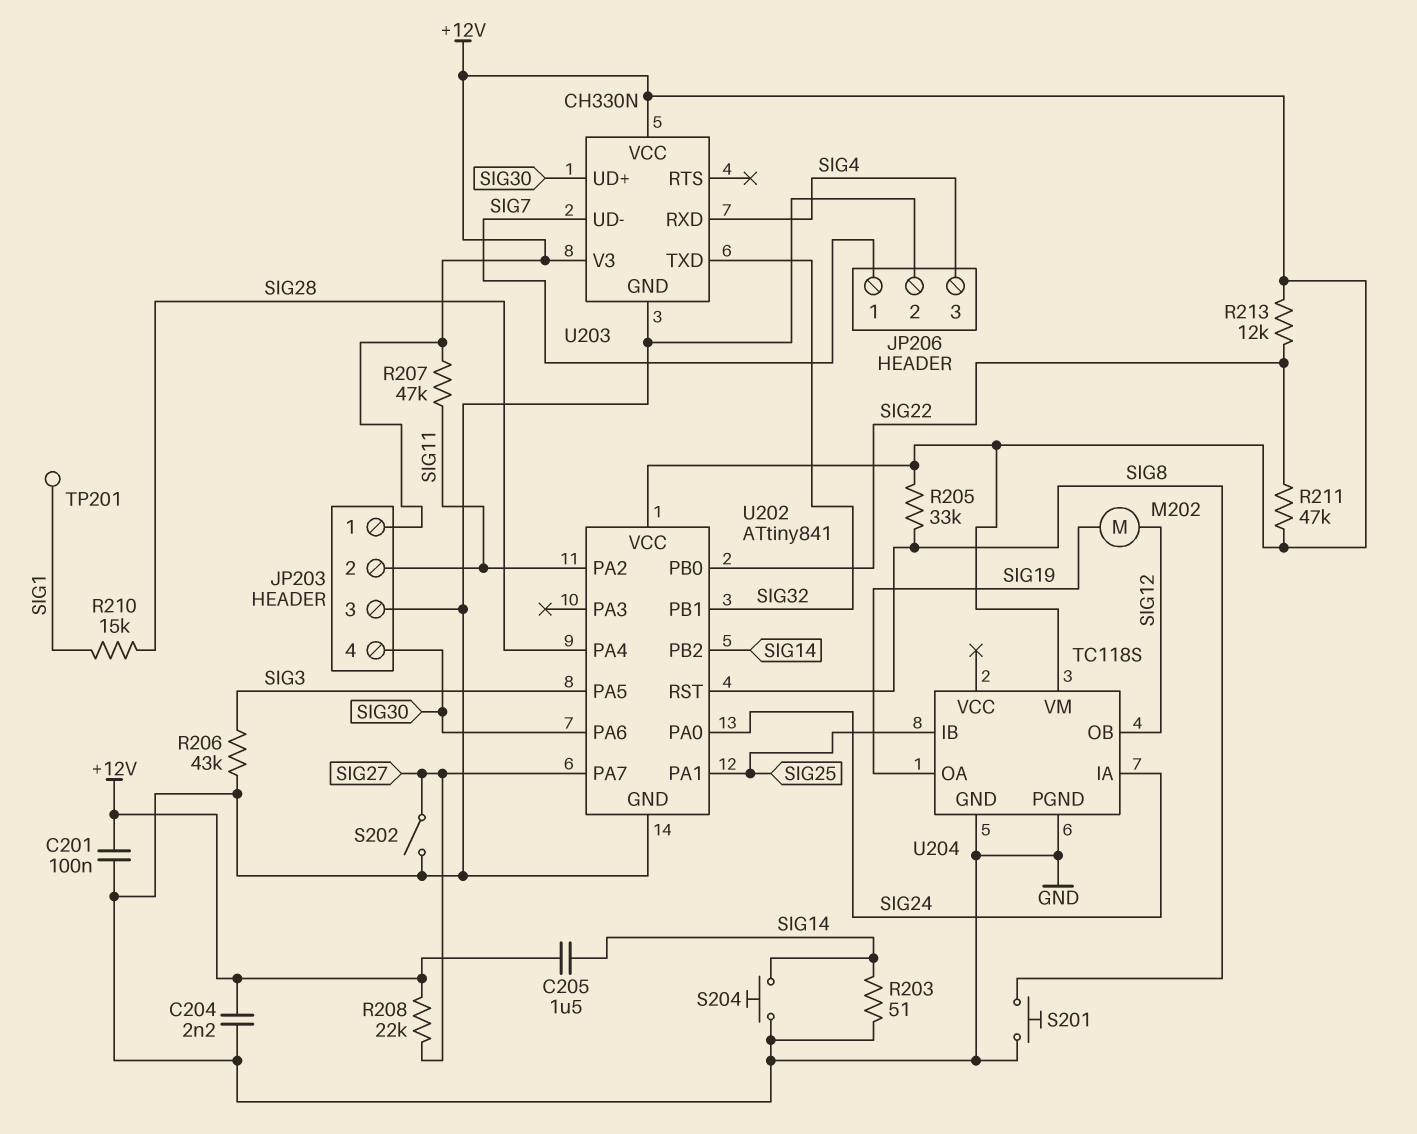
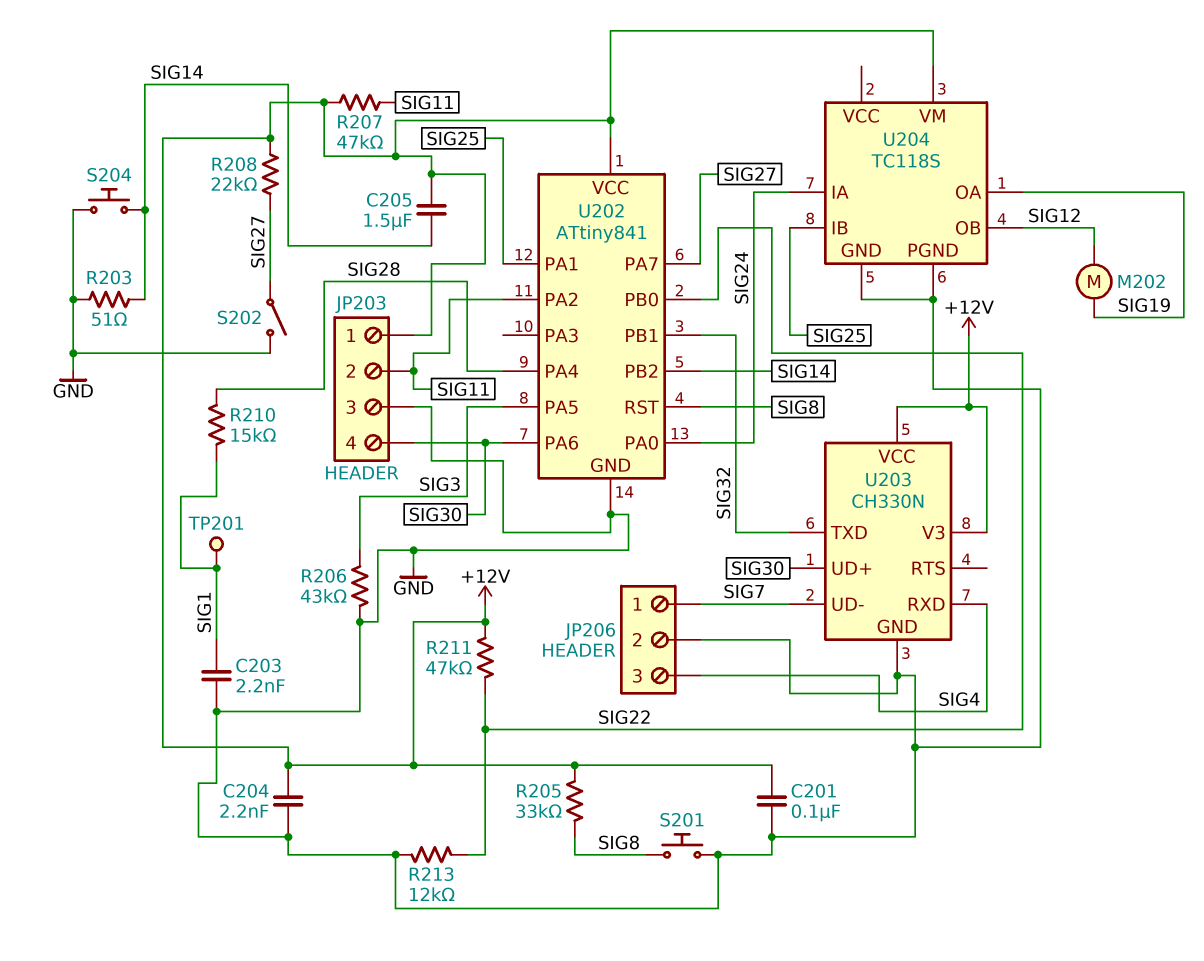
C203: none -> 2.2nF (GND, SIG1)
R213: 12k (+12V, SIG22) -> 12k (GND, SIG22)

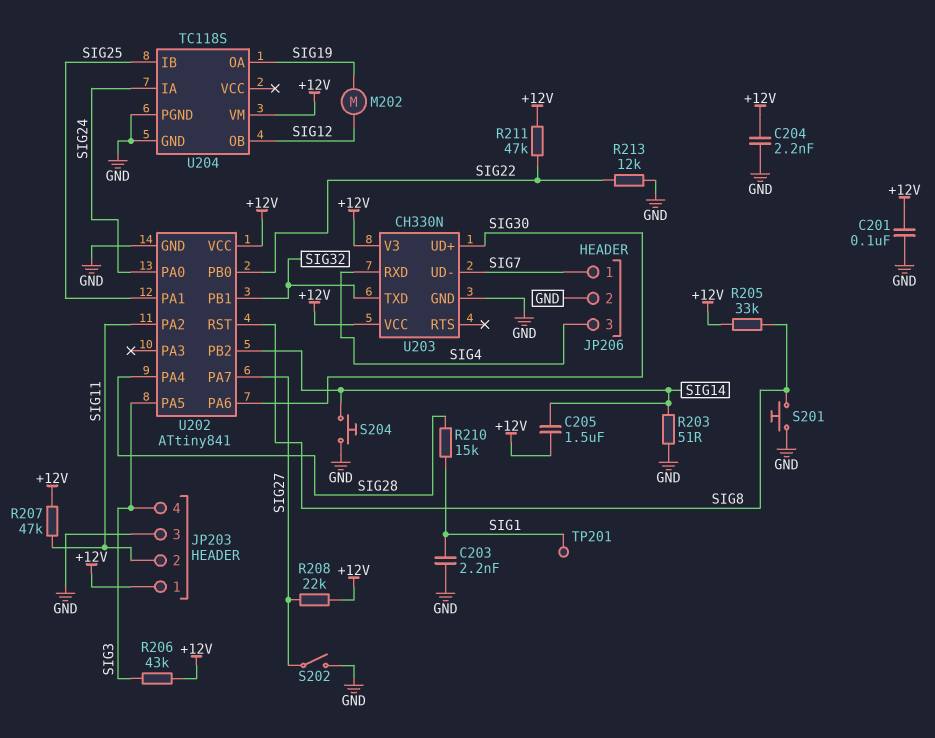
JP203 pin 4: SIG30 -> SIG3
R206: 43k (GND, SIG3) -> 43k (+12V, SIG3)

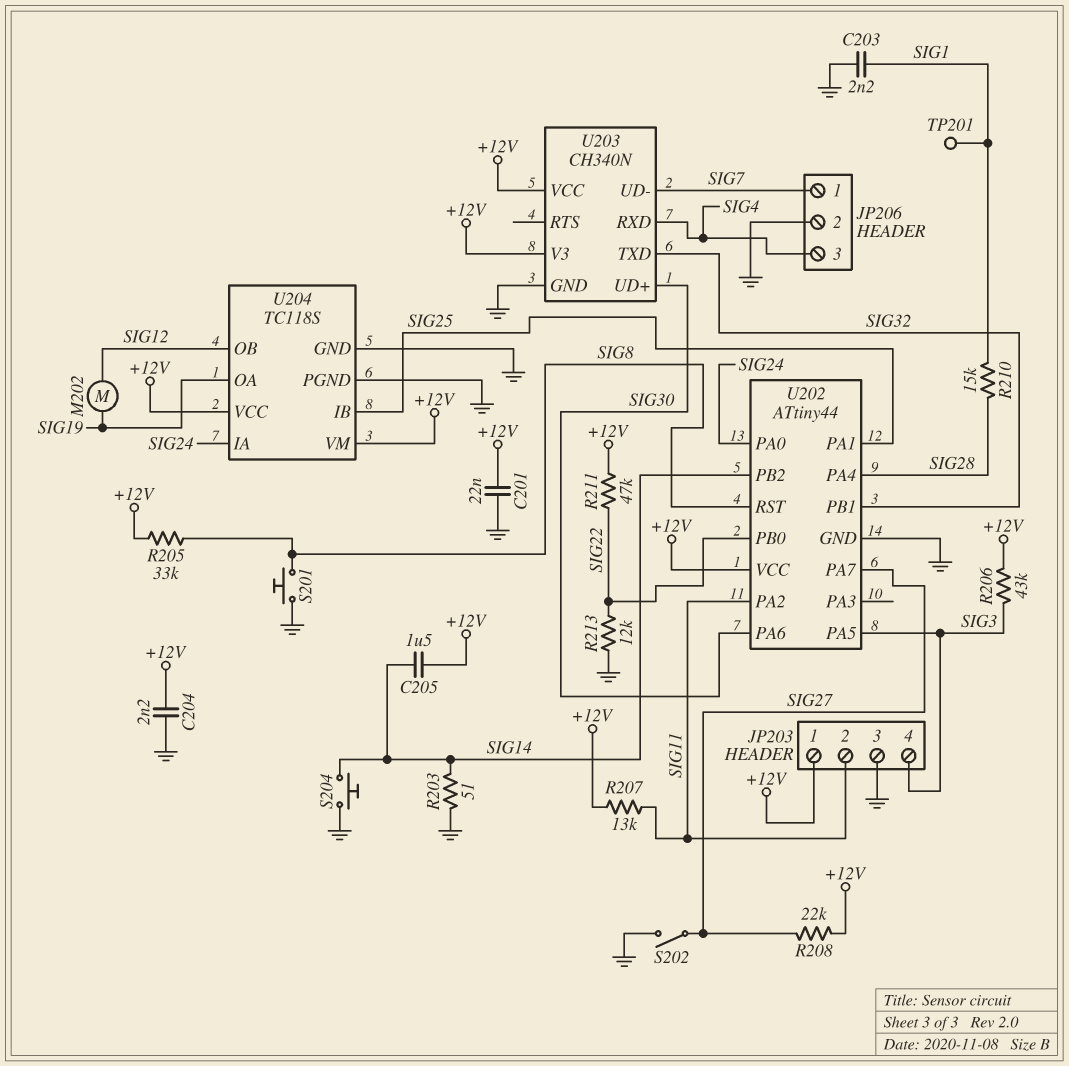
C201: 100nF (+12V, GND) -> 22nF (+12V, GND)
R207: 47k (+12V, SIG11) -> 13k (+12V, SIG11)
U202: ATtiny841 -> ATtiny44
U203: CH330N -> CH340N
U204 pin VCC: none -> +12V

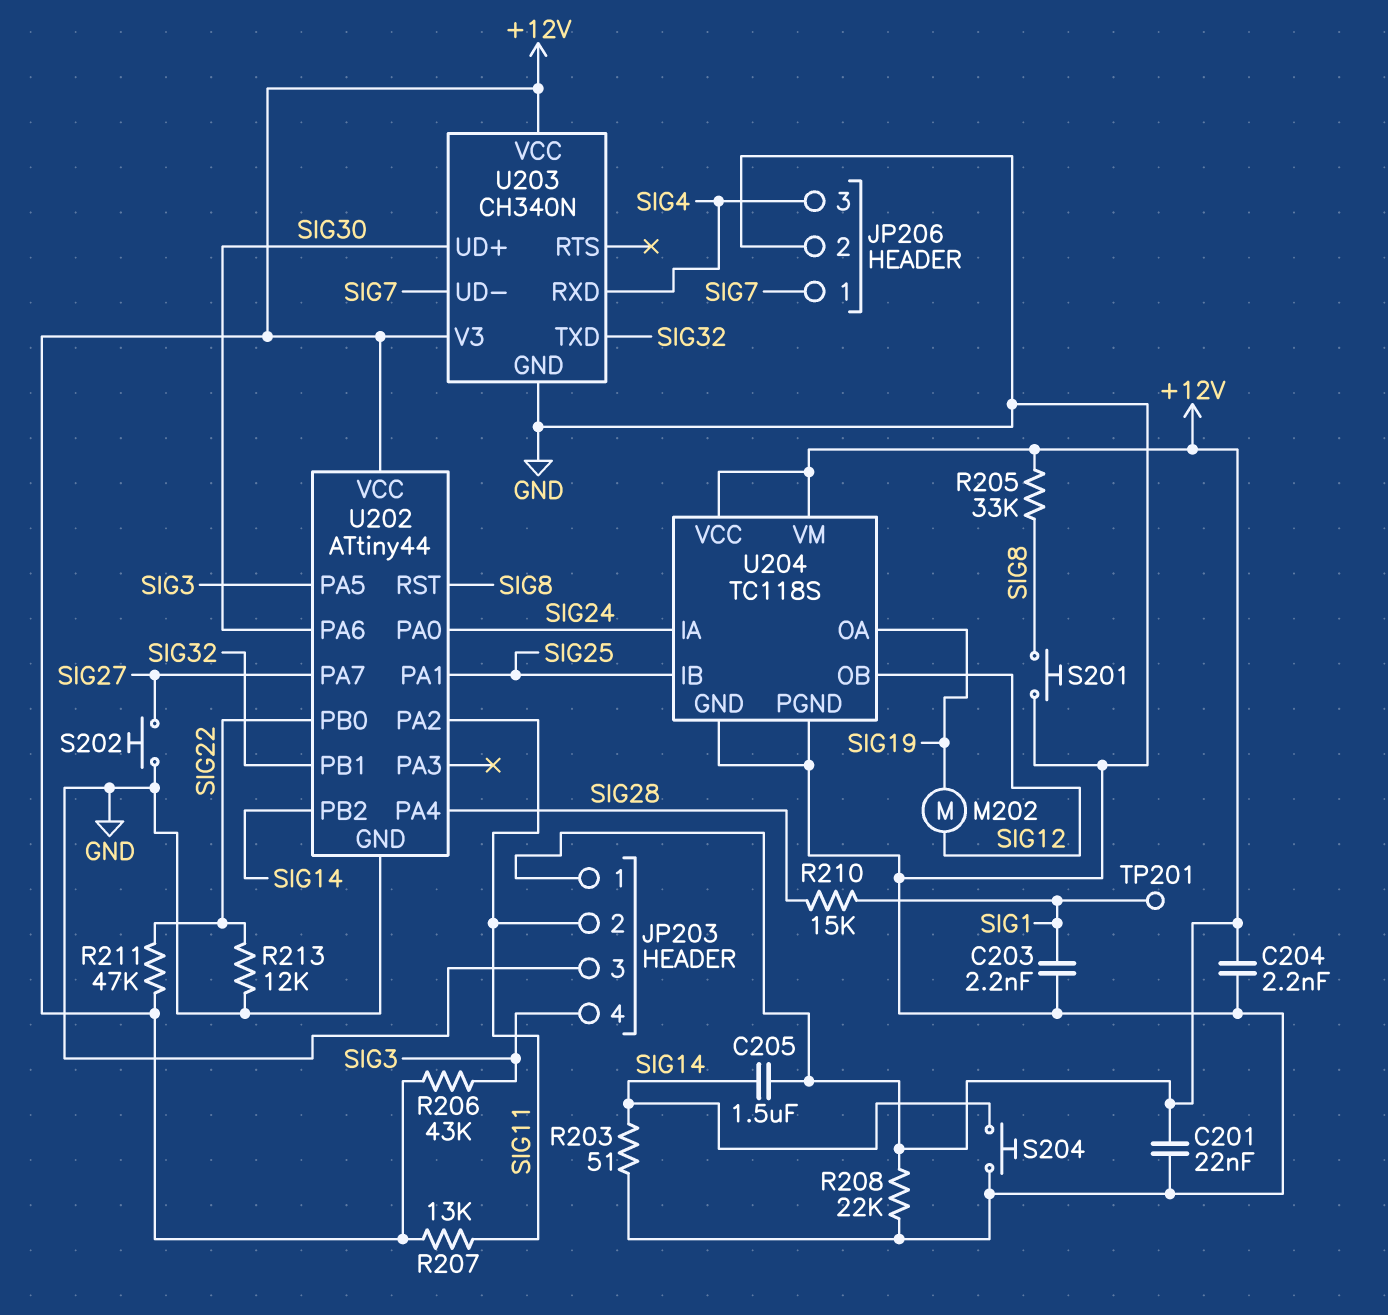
R208: 22k (+12V, SIG27) -> 22k (+12V, GND)
S202: switch (GND, SIG27) -> button (GND, SIG27)

